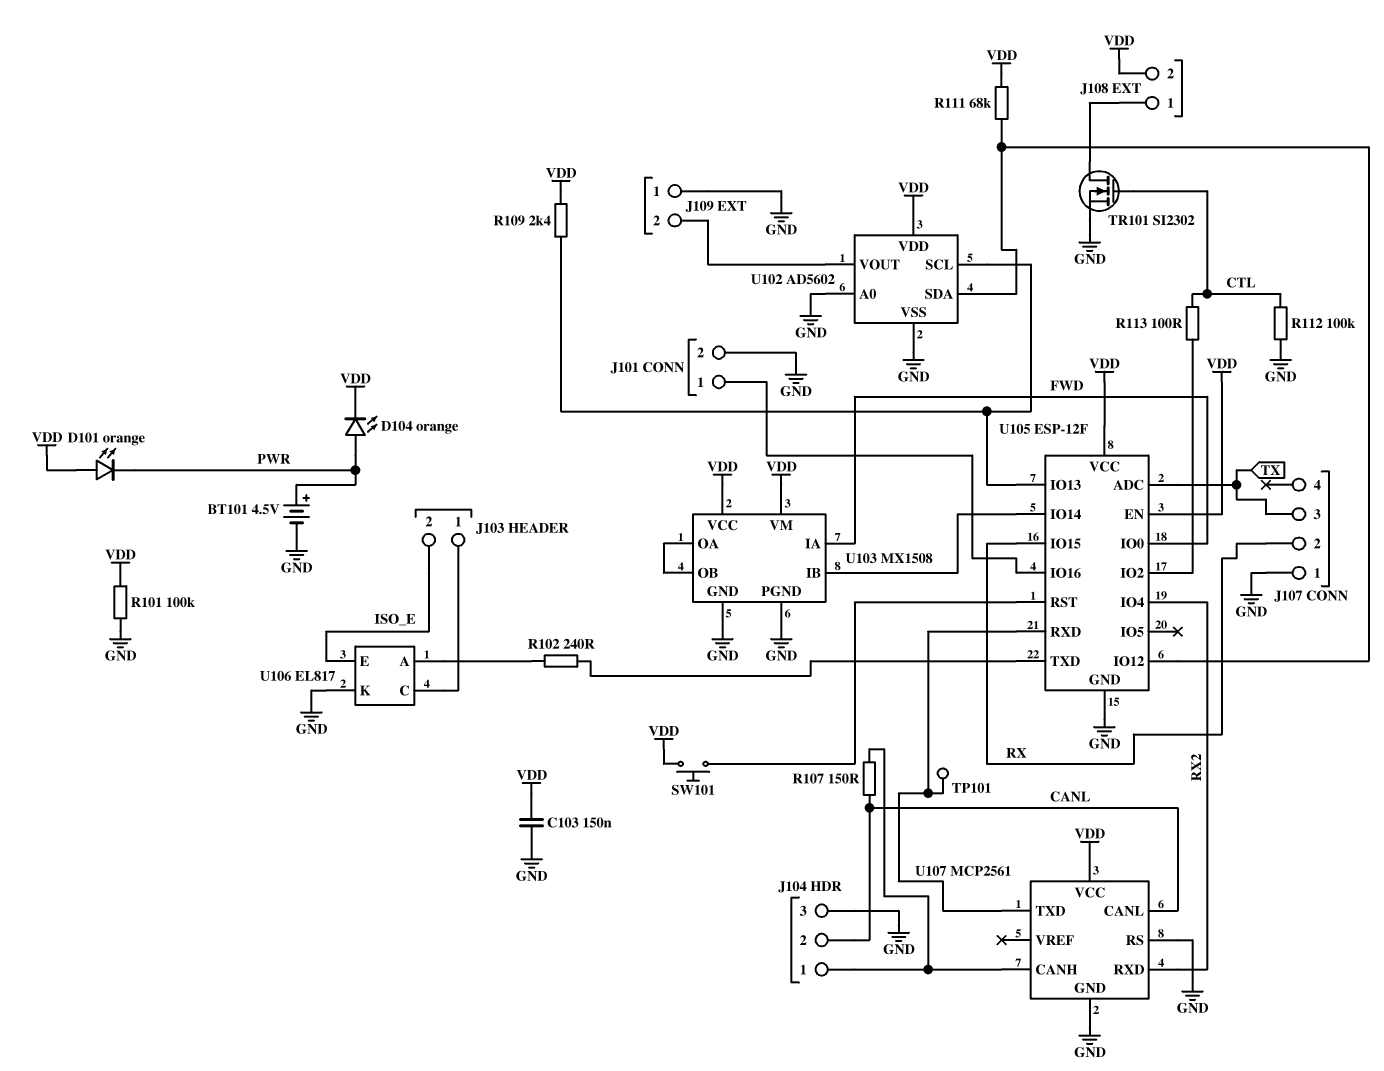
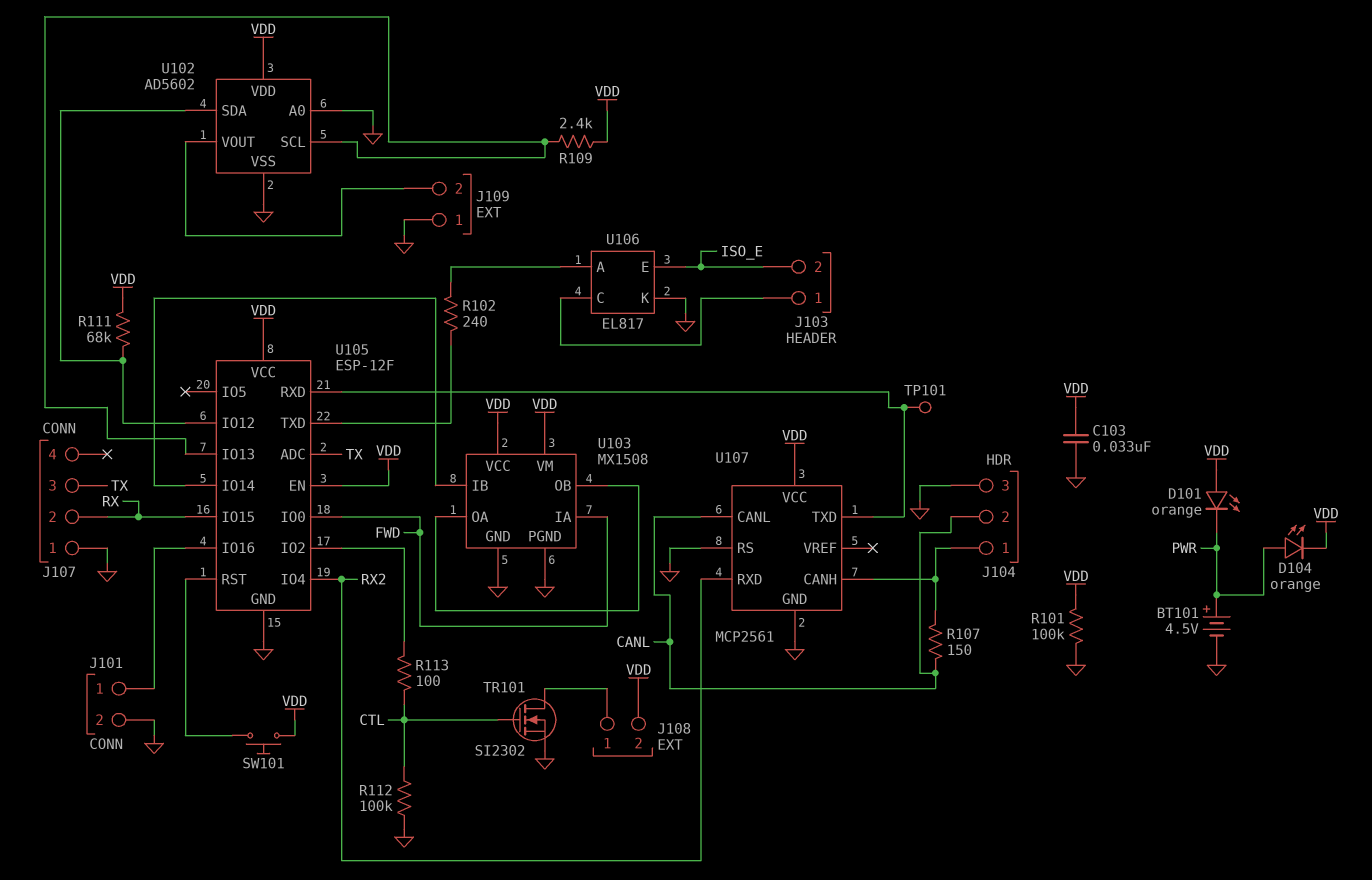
C103: 150nF (GND, VDD) -> 33nF (GND, VDD)

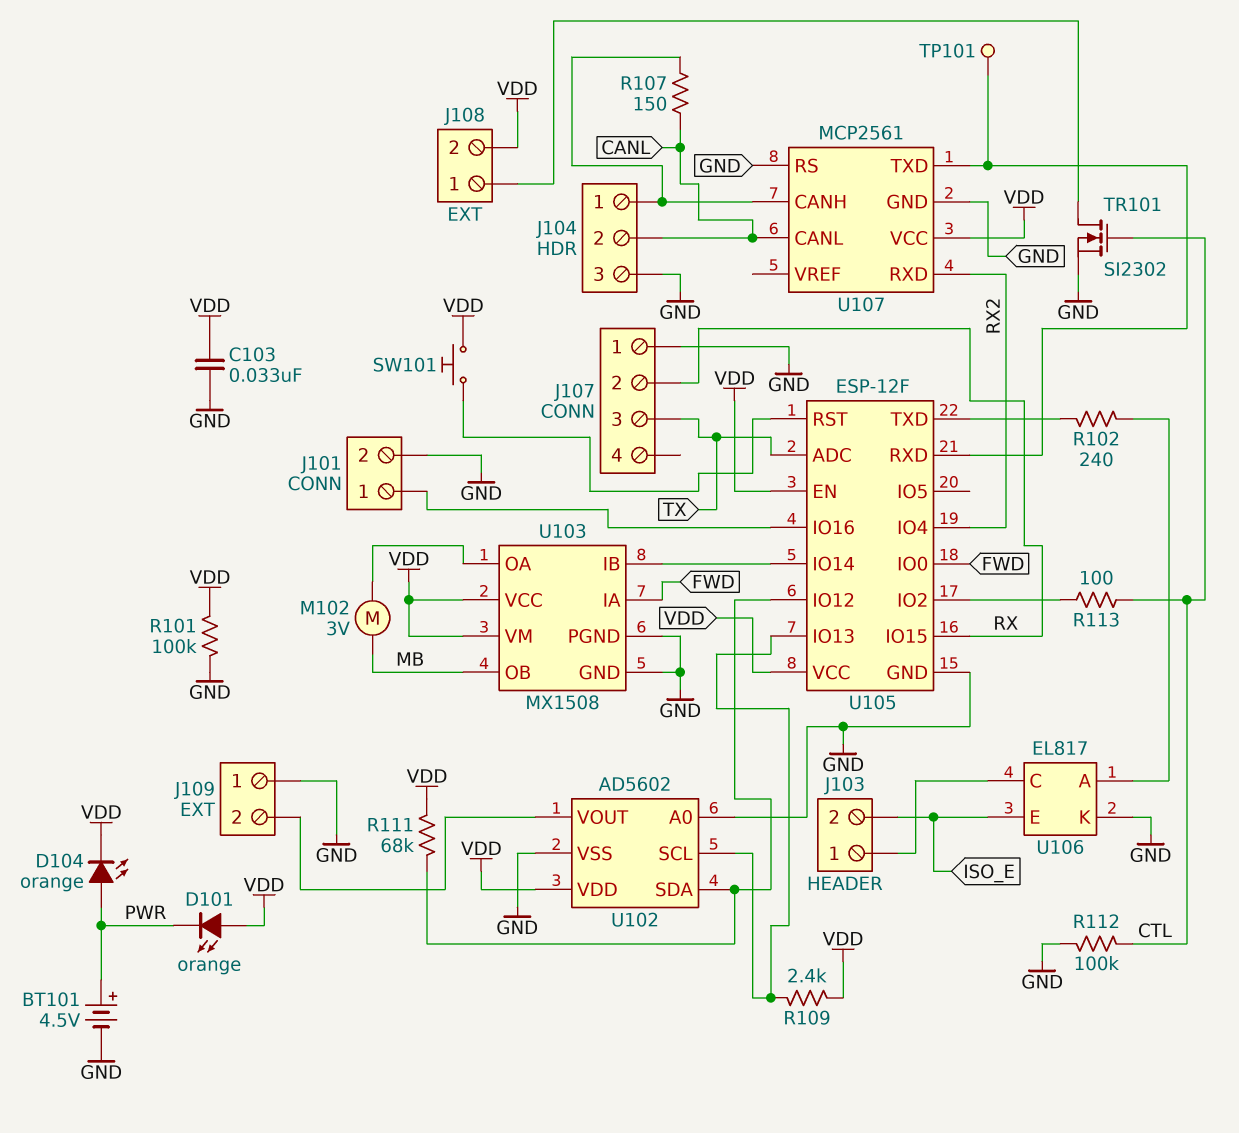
M102: none -> motor 3V (MB, U103/OA)
U103 pin OB: U103/OA -> MB

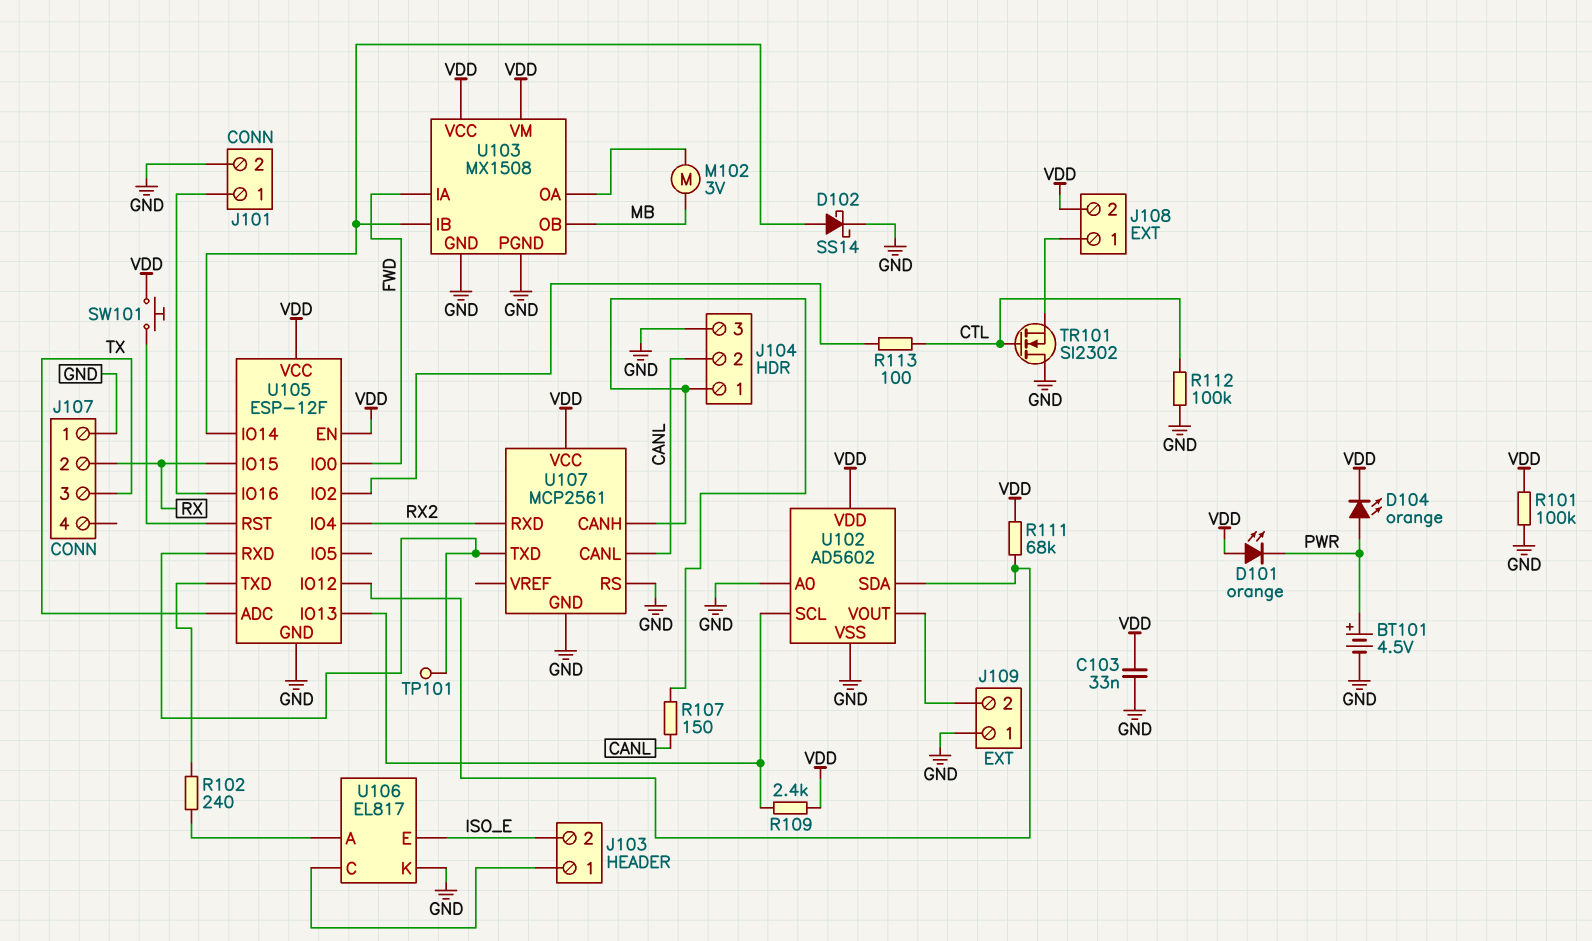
D102: none -> schottky SS14 (A U103/IB, K GND)
TR101: NMOS SI2302 (G CTL, D J108/1, S GND) -> NMOS SI2302 (G CTL, D GND, S J108/1)

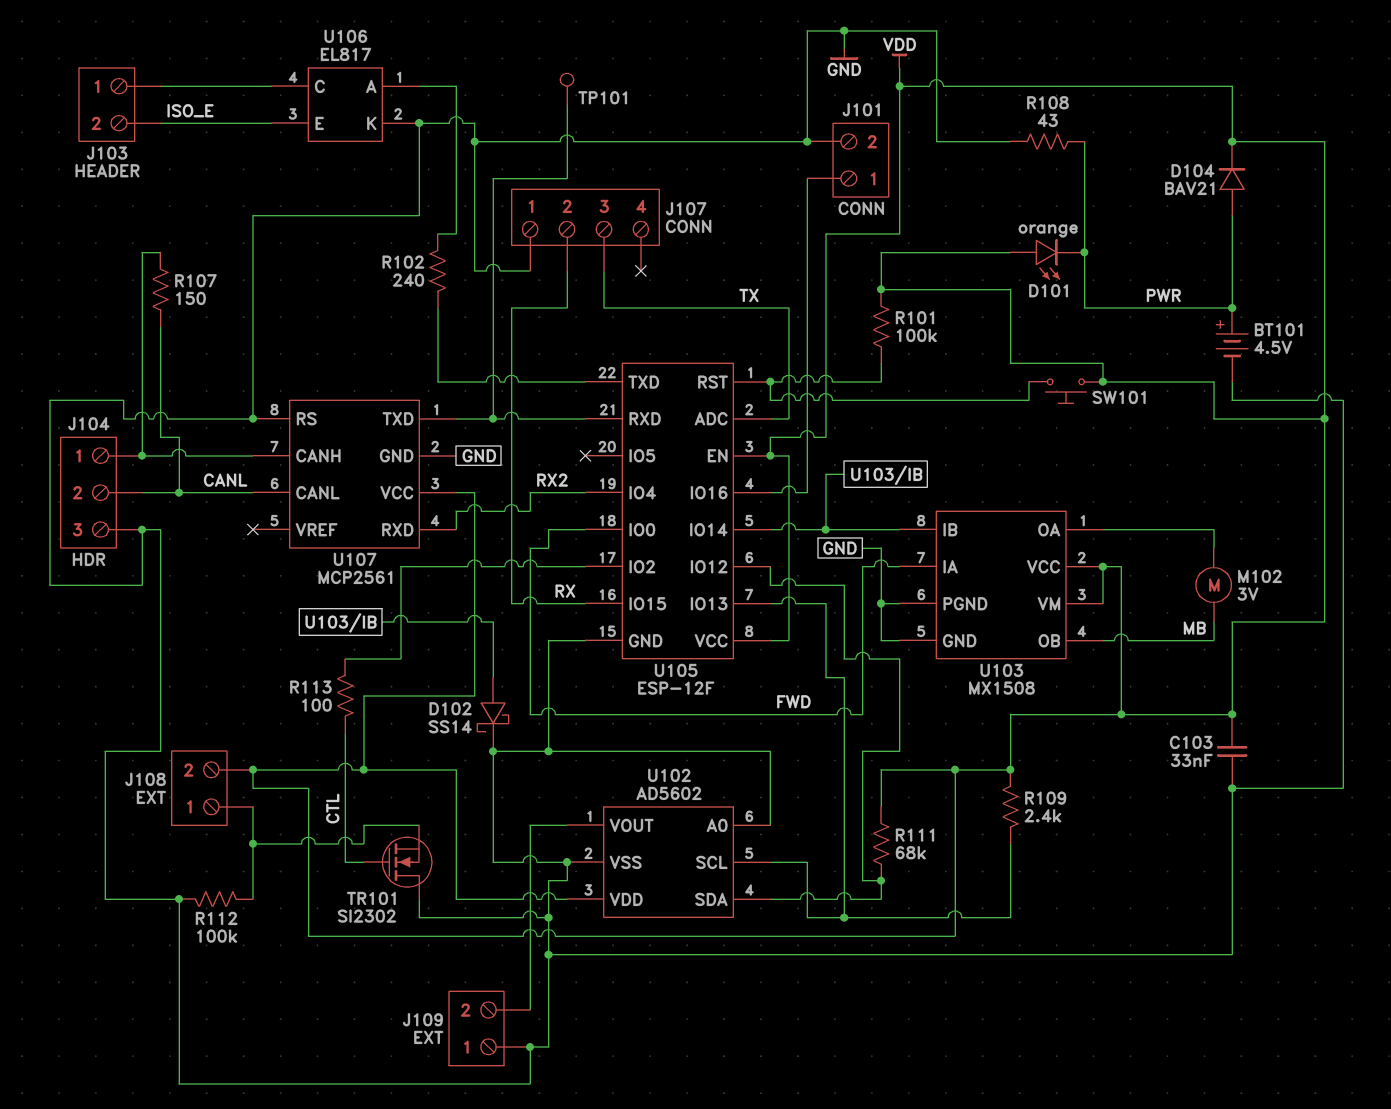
D104: LED orange (A PWR, K VDD) -> diode BAV21 (A PWR, K VDD)
R101: 100k (GND, VDD) -> 100k (U105/RST, VDD)
R108: none -> 43 (GND, PWR)
R112: 100k (CTL, GND) -> 100k (GND, J108/1)

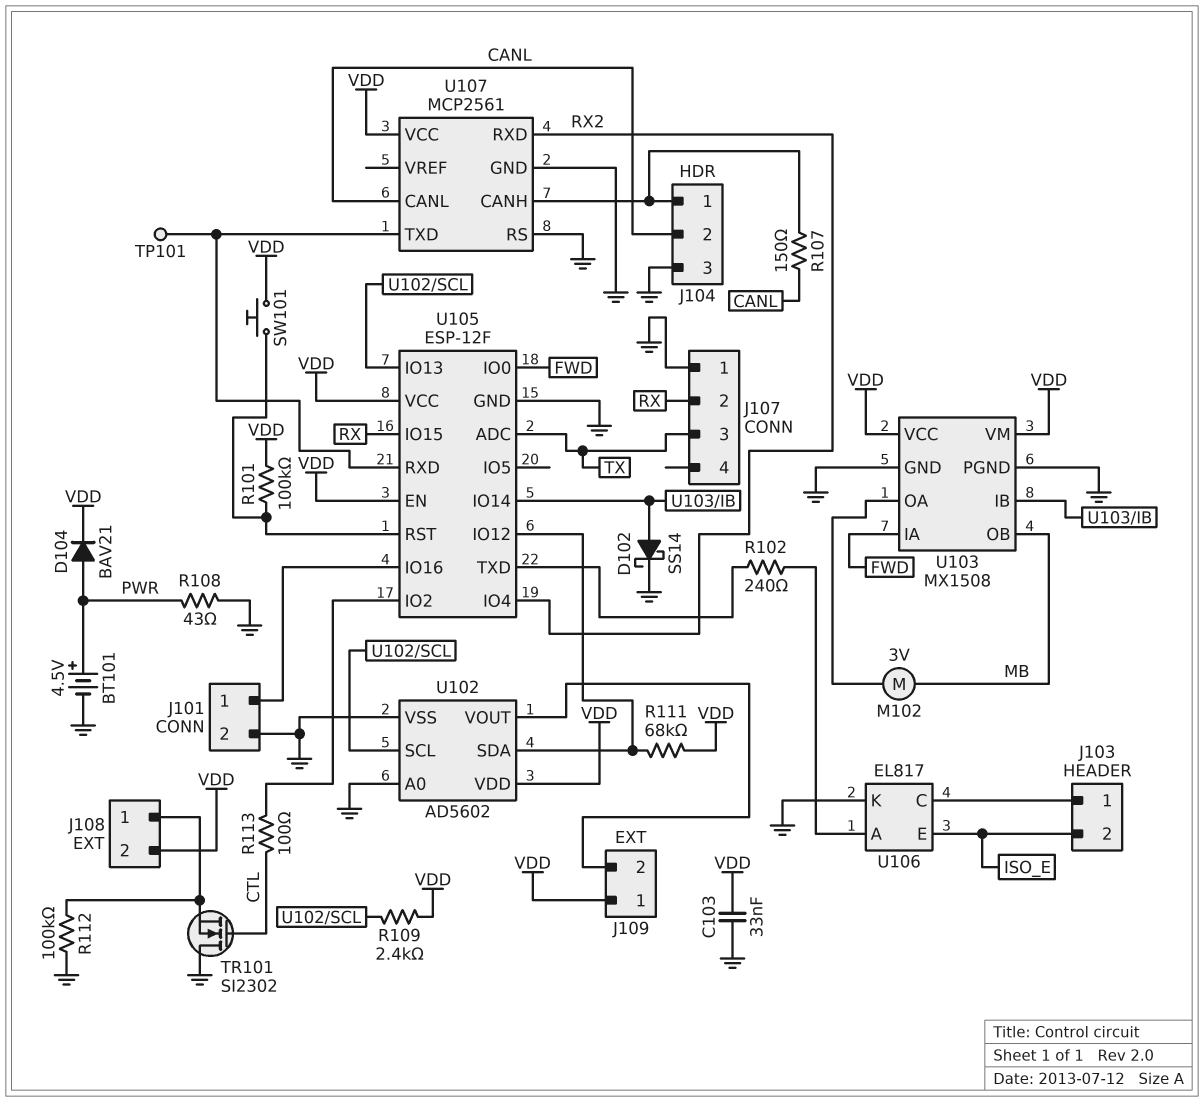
D101: LED orange (A VDD, K PWR) -> none
J109 pin 1: GND -> VDD

